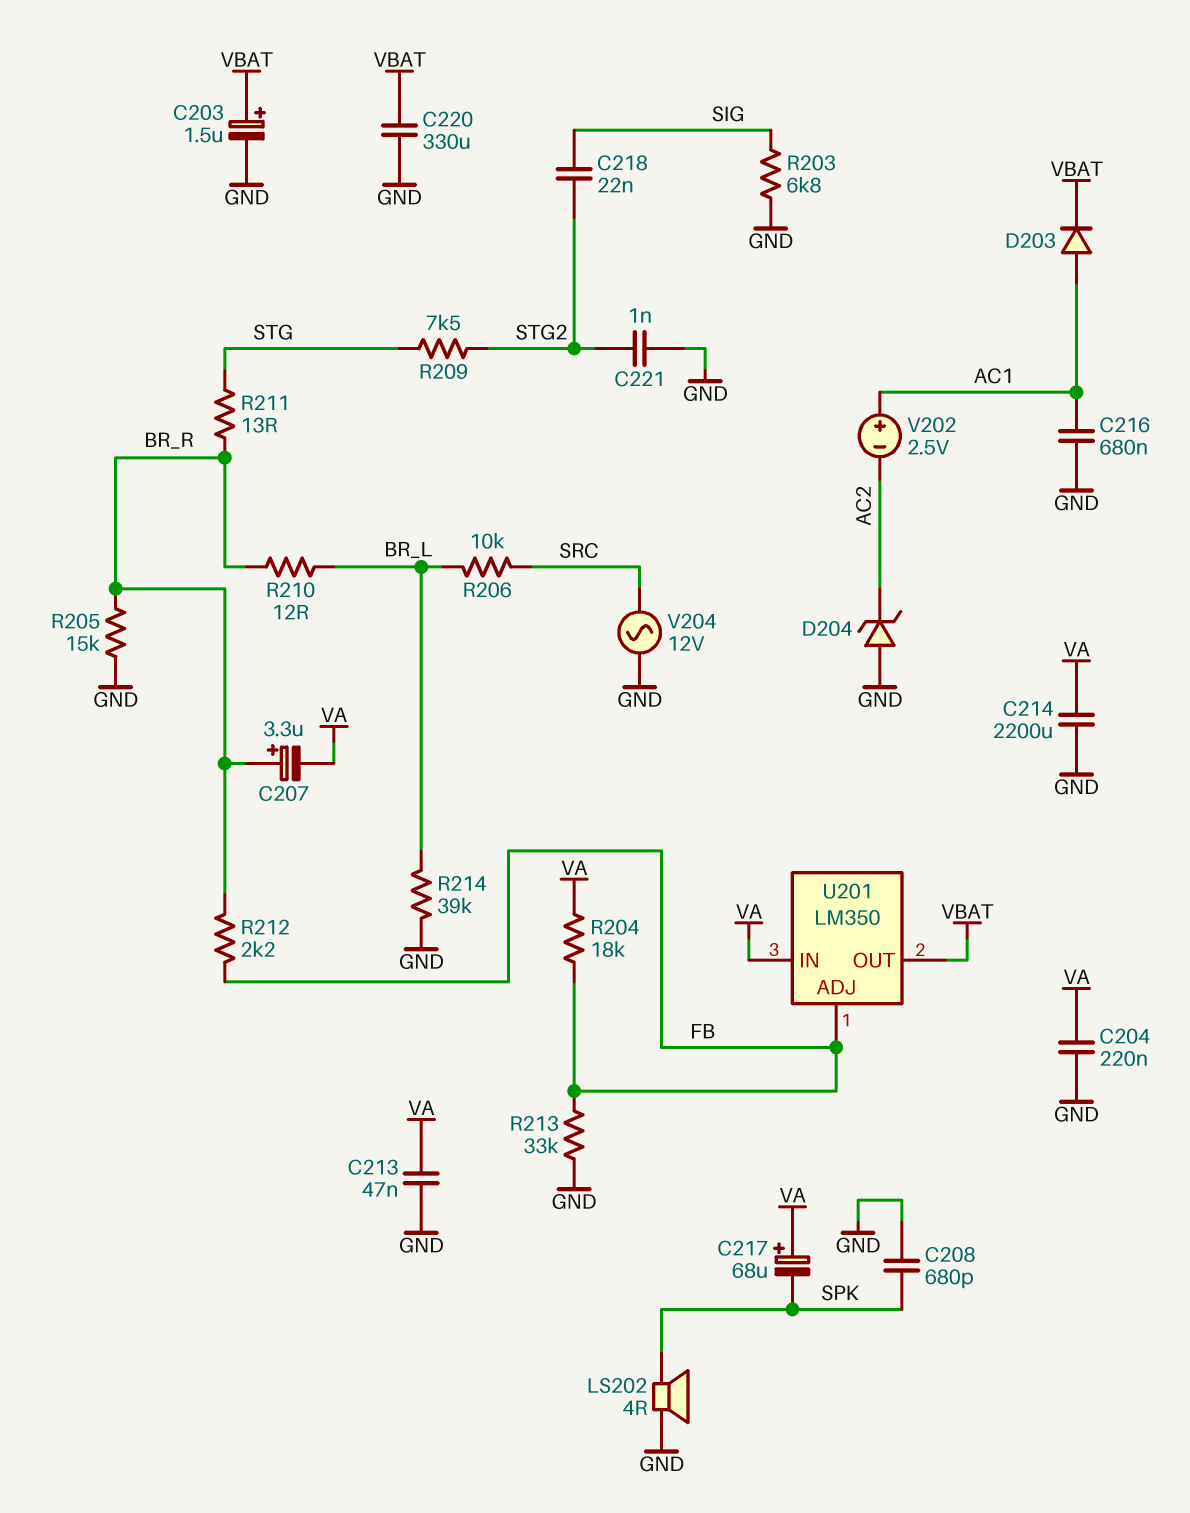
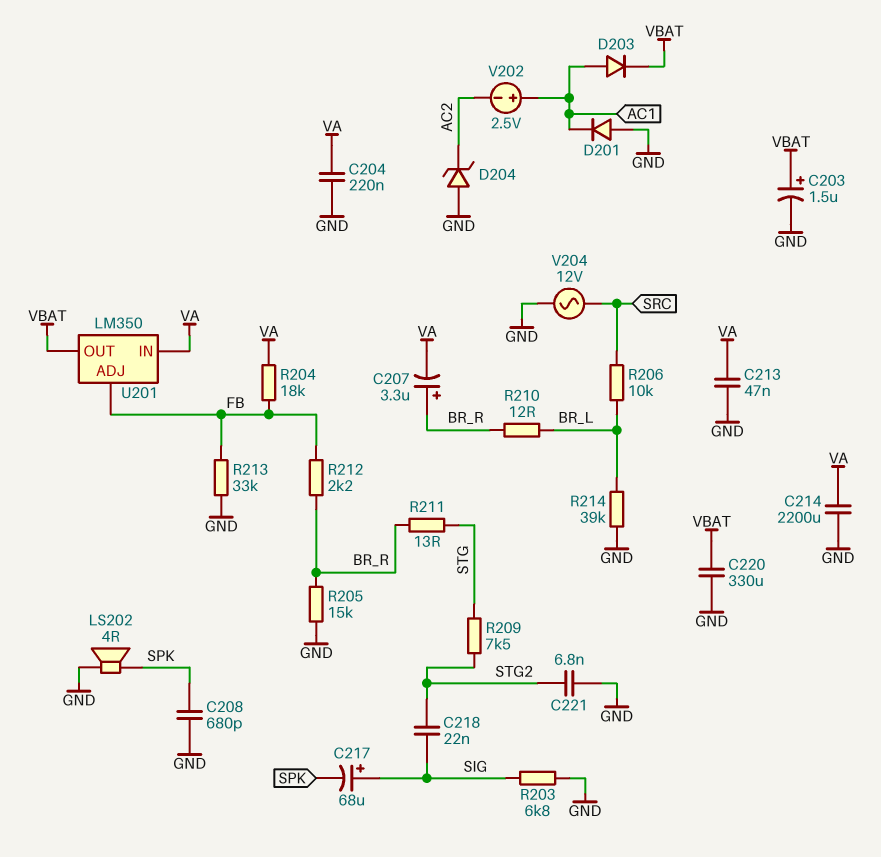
C216: 680nF (AC1, GND) -> none
C217: 68uF (plus VA, minus SPK) -> 68uF (plus SIG, minus SPK)
C221: 1nF (GND, STG2) -> 6.8nF (GND, STG2)
D201: none -> diode (A GND, K AC1)

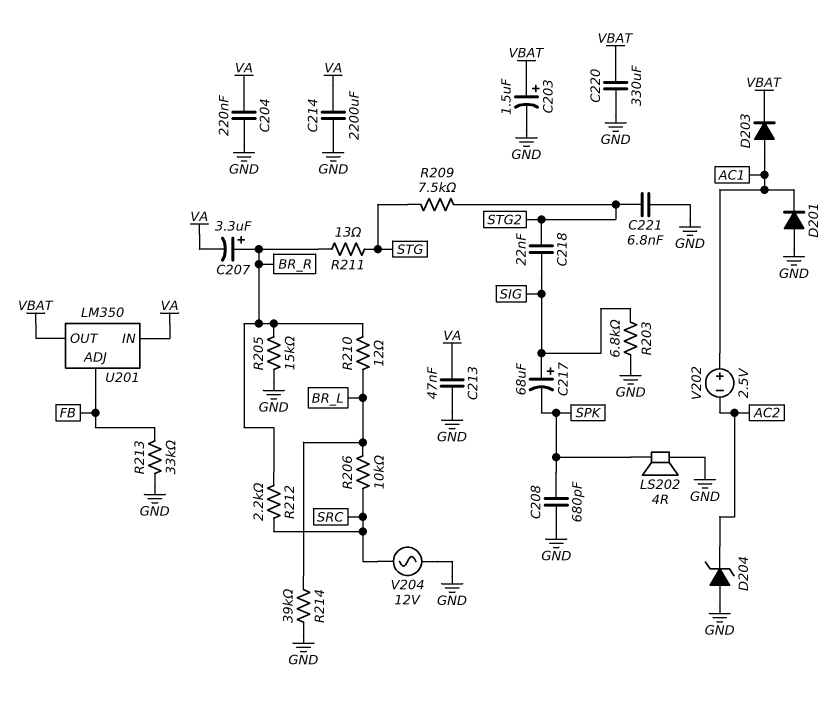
R204: 18k (FB, VA) -> none
R212: 2.2k (BR_R, FB) -> 2.2k (BR_R, SRC)

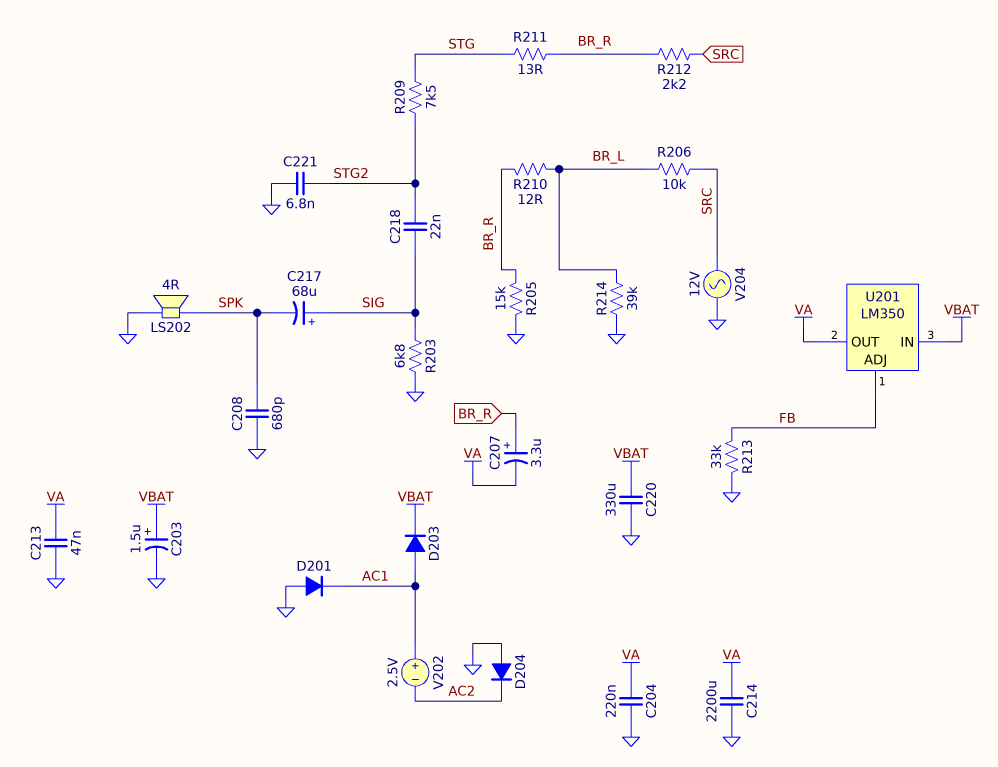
D204: zener (A GND, K AC2) -> diode (A GND, K AC2)
U201 pin IN: VA -> VBAT
U201 pin OUT: VBAT -> VA

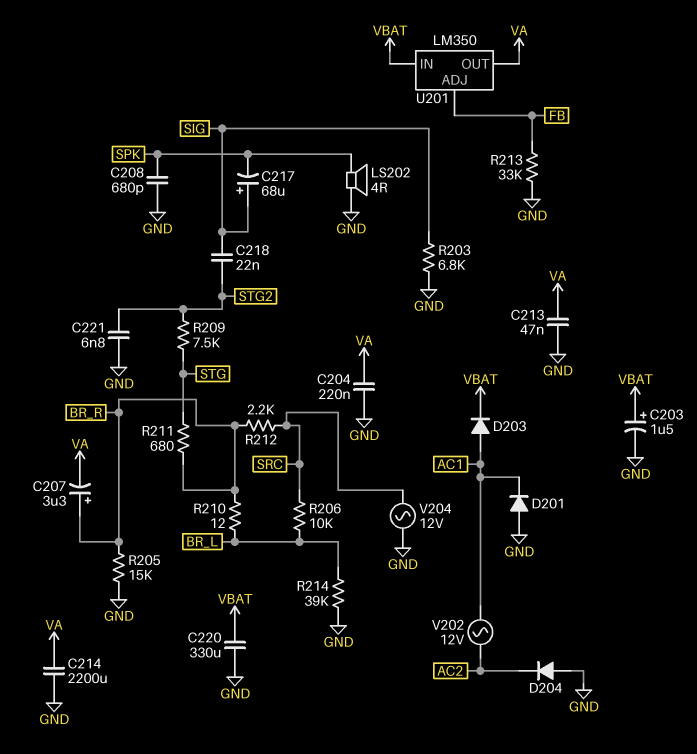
R211: 13 (BR_R, STG) -> 680 (BR_R, STG)
V202: 2.5V (plus AC1, minus AC2) -> AC 12V (AC1, AC2)

